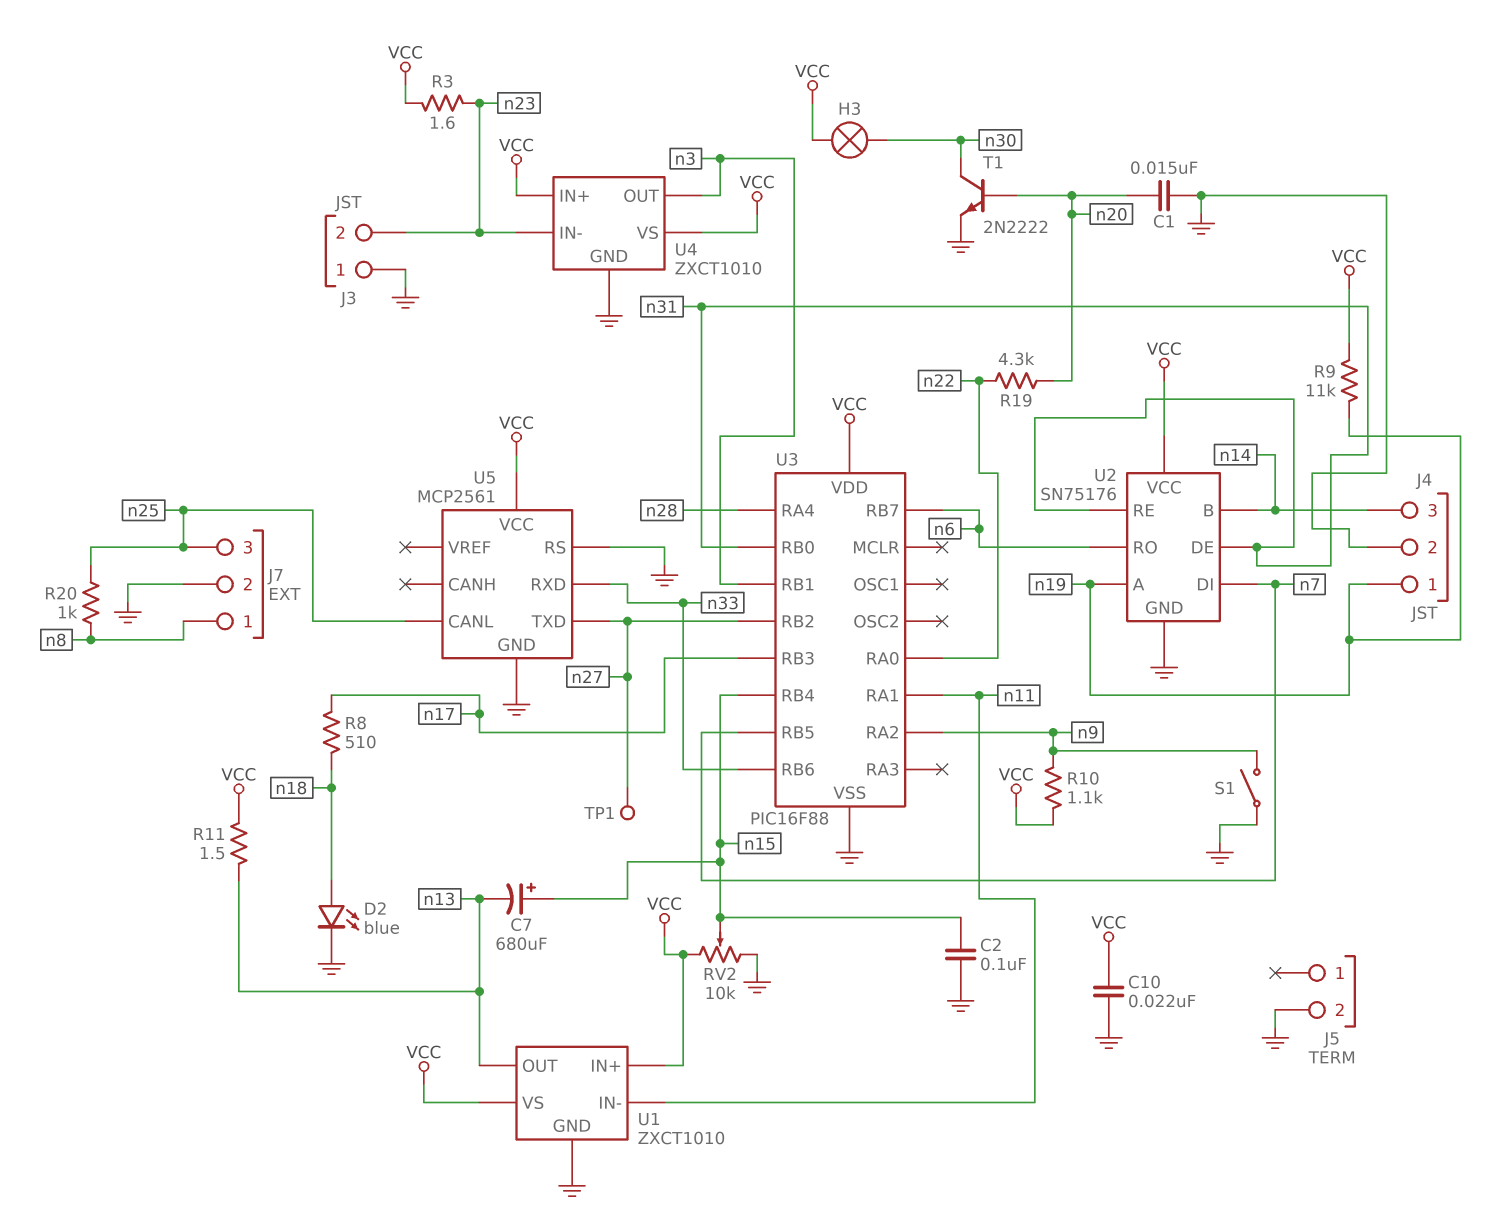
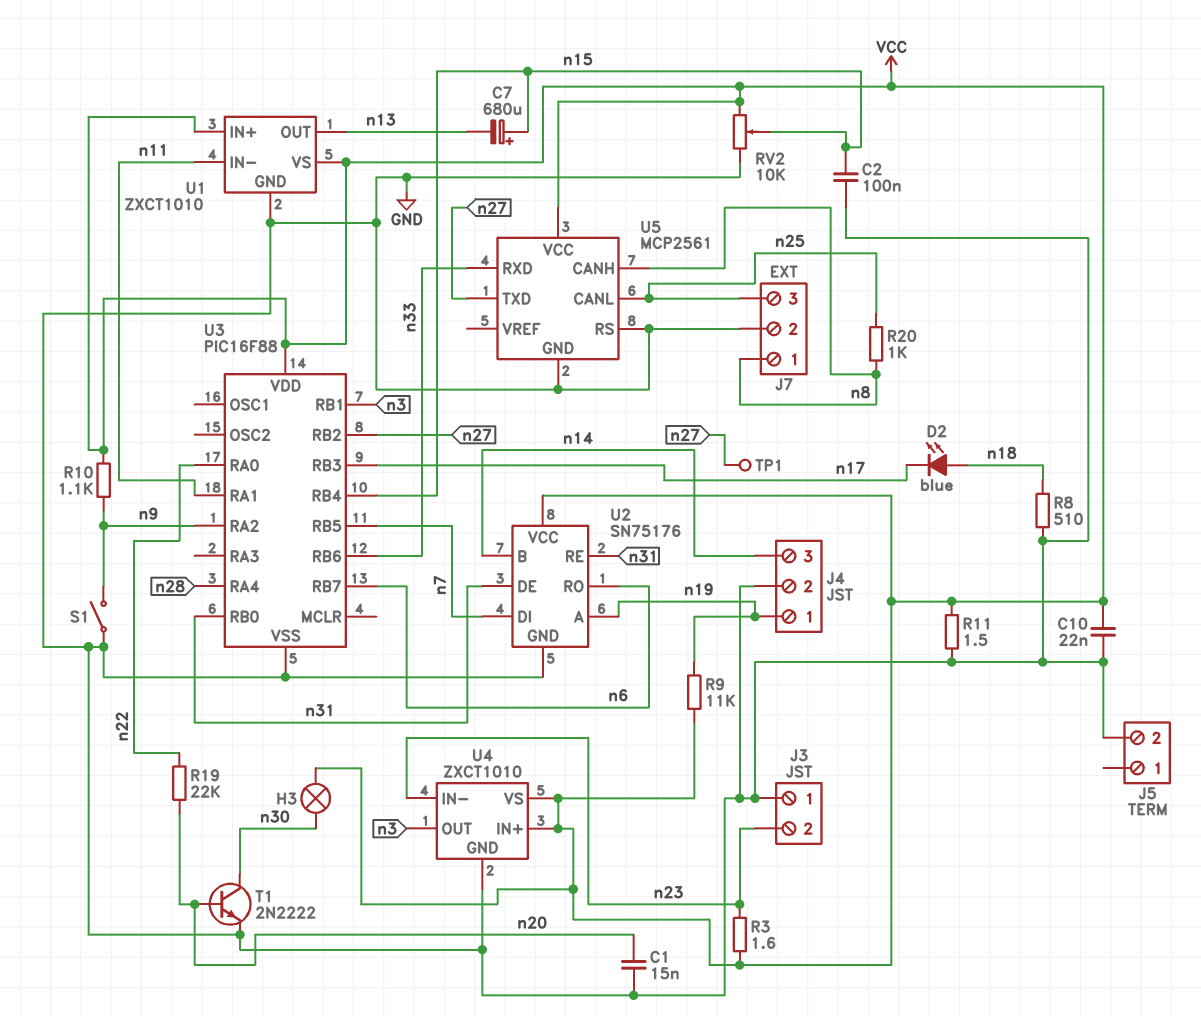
D2: LED blue (A n18, K GND) -> LED blue (A n18, K n17)
R8: 510 (n17, n18) -> 510 (GND, n18)
R11: 1.5 (VCC, n13) -> 1.5 (GND, VCC)
R19: 4.3k (n20, n22) -> 22k (n20, n22)
U5 pin CANH: none -> n8

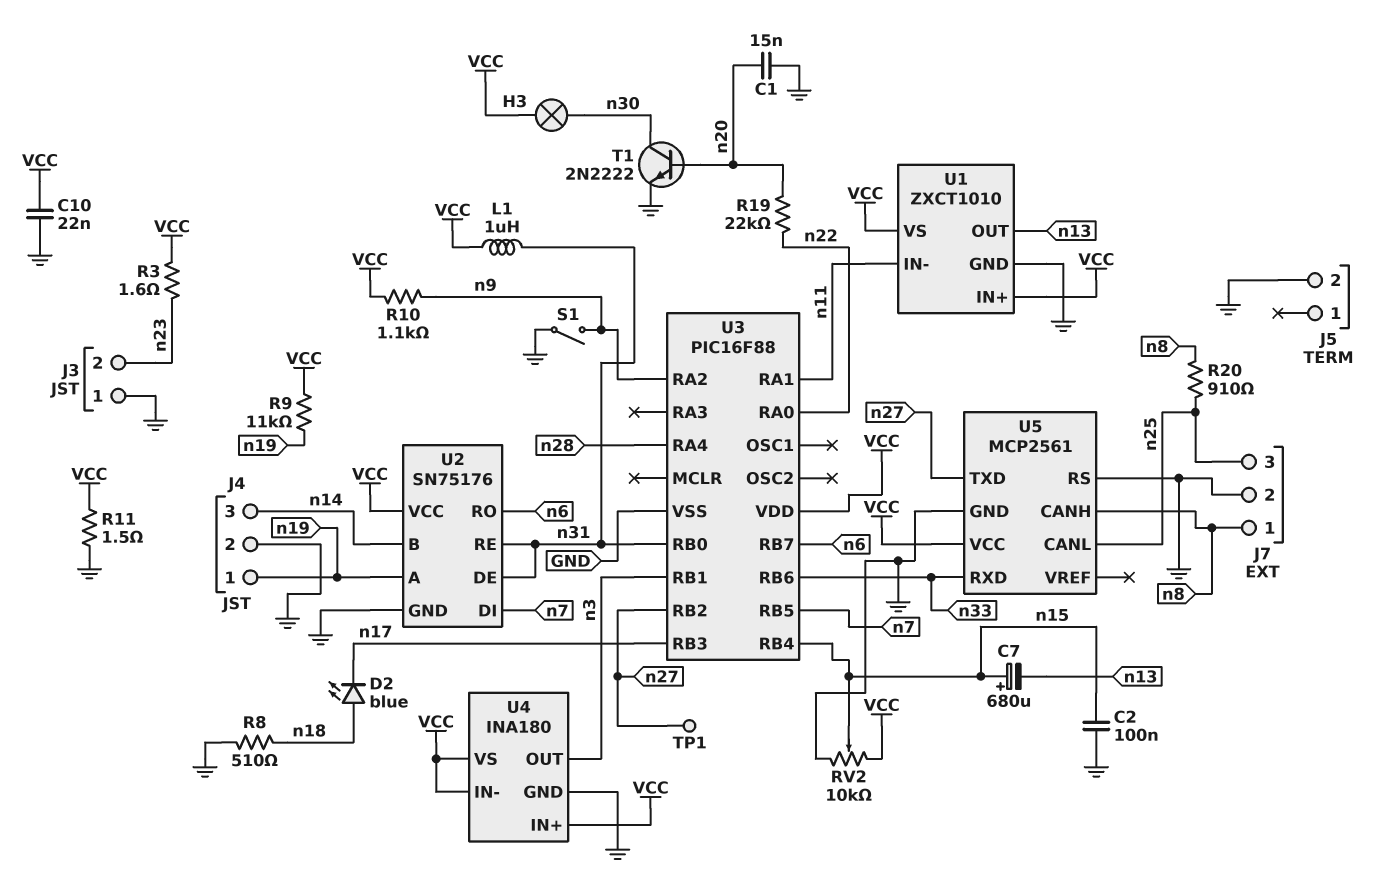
L1: none -> 1uH (VCC, n31)
R20: 1k (n8, n25) -> 910 (n8, n25)
U4: ZXCT1010 -> INA180
U4 pin IN-: n23 -> VCC

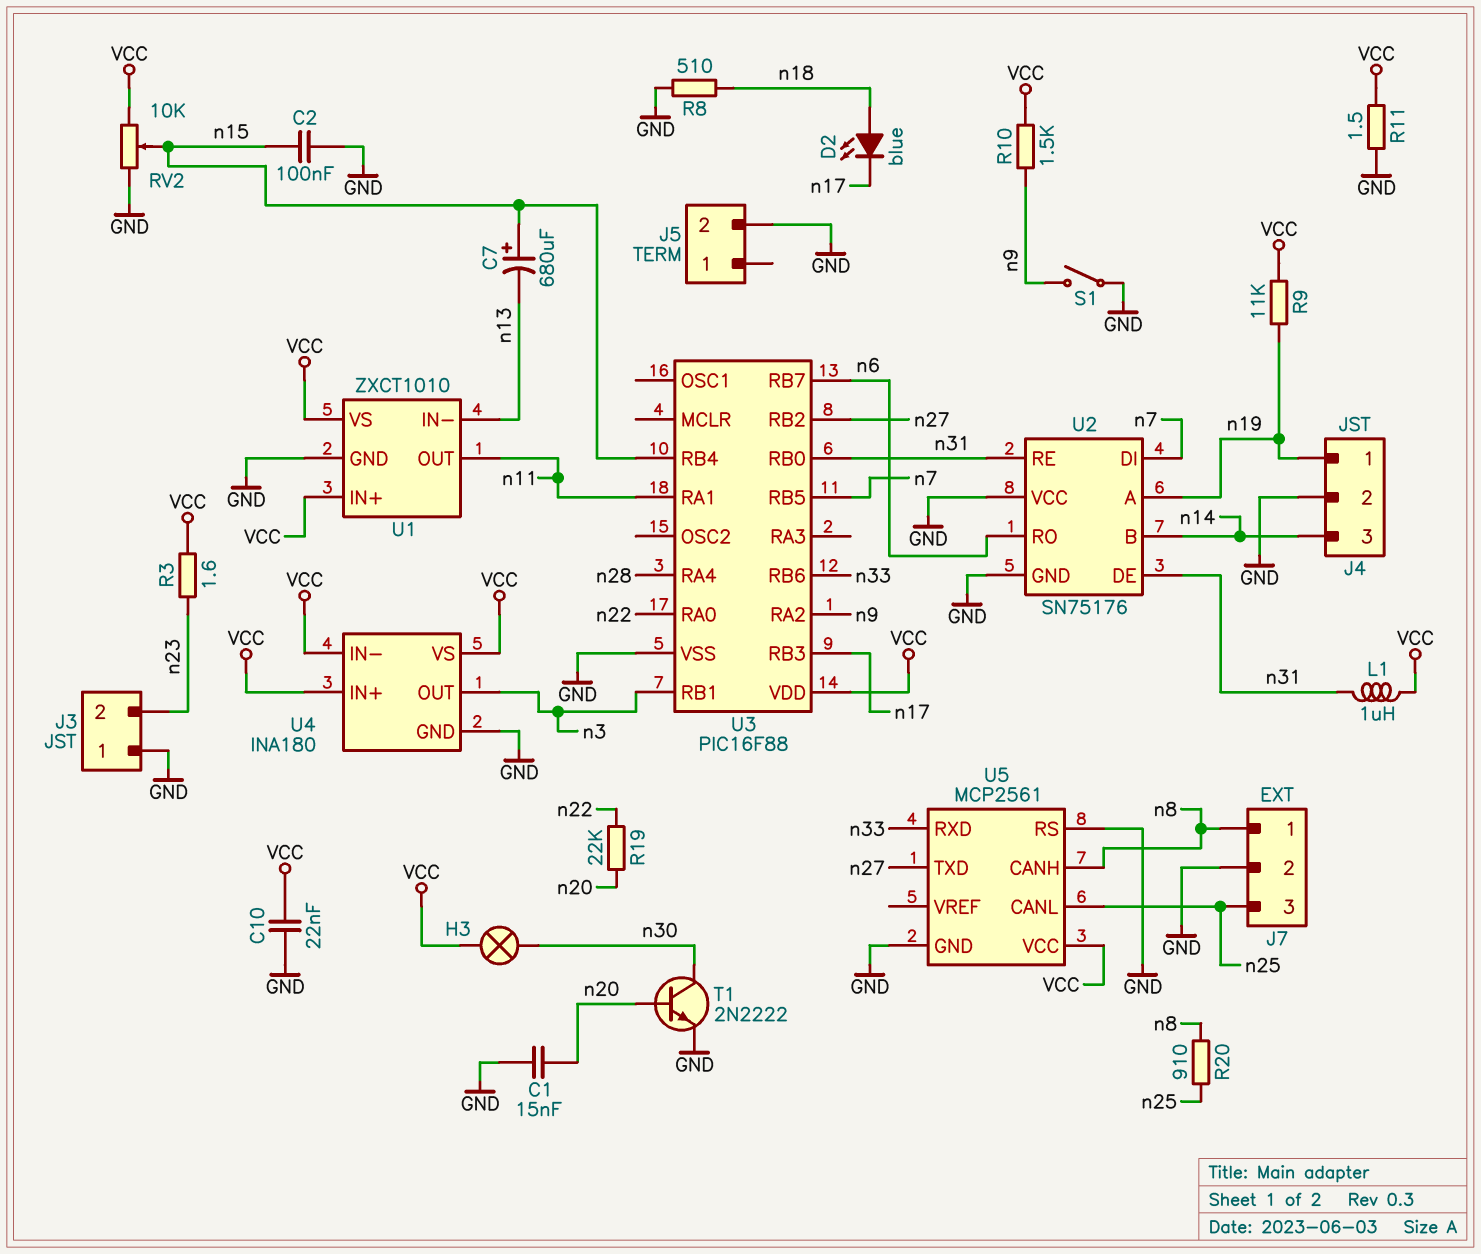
R10: 1.1k (VCC, n9) -> 1.5k (VCC, n9)
TP1: test point (n27) -> none
U1 pin IN-: n11 -> n13
U1 pin OUT: n13 -> n11
U2 pin VCC: VCC -> GND

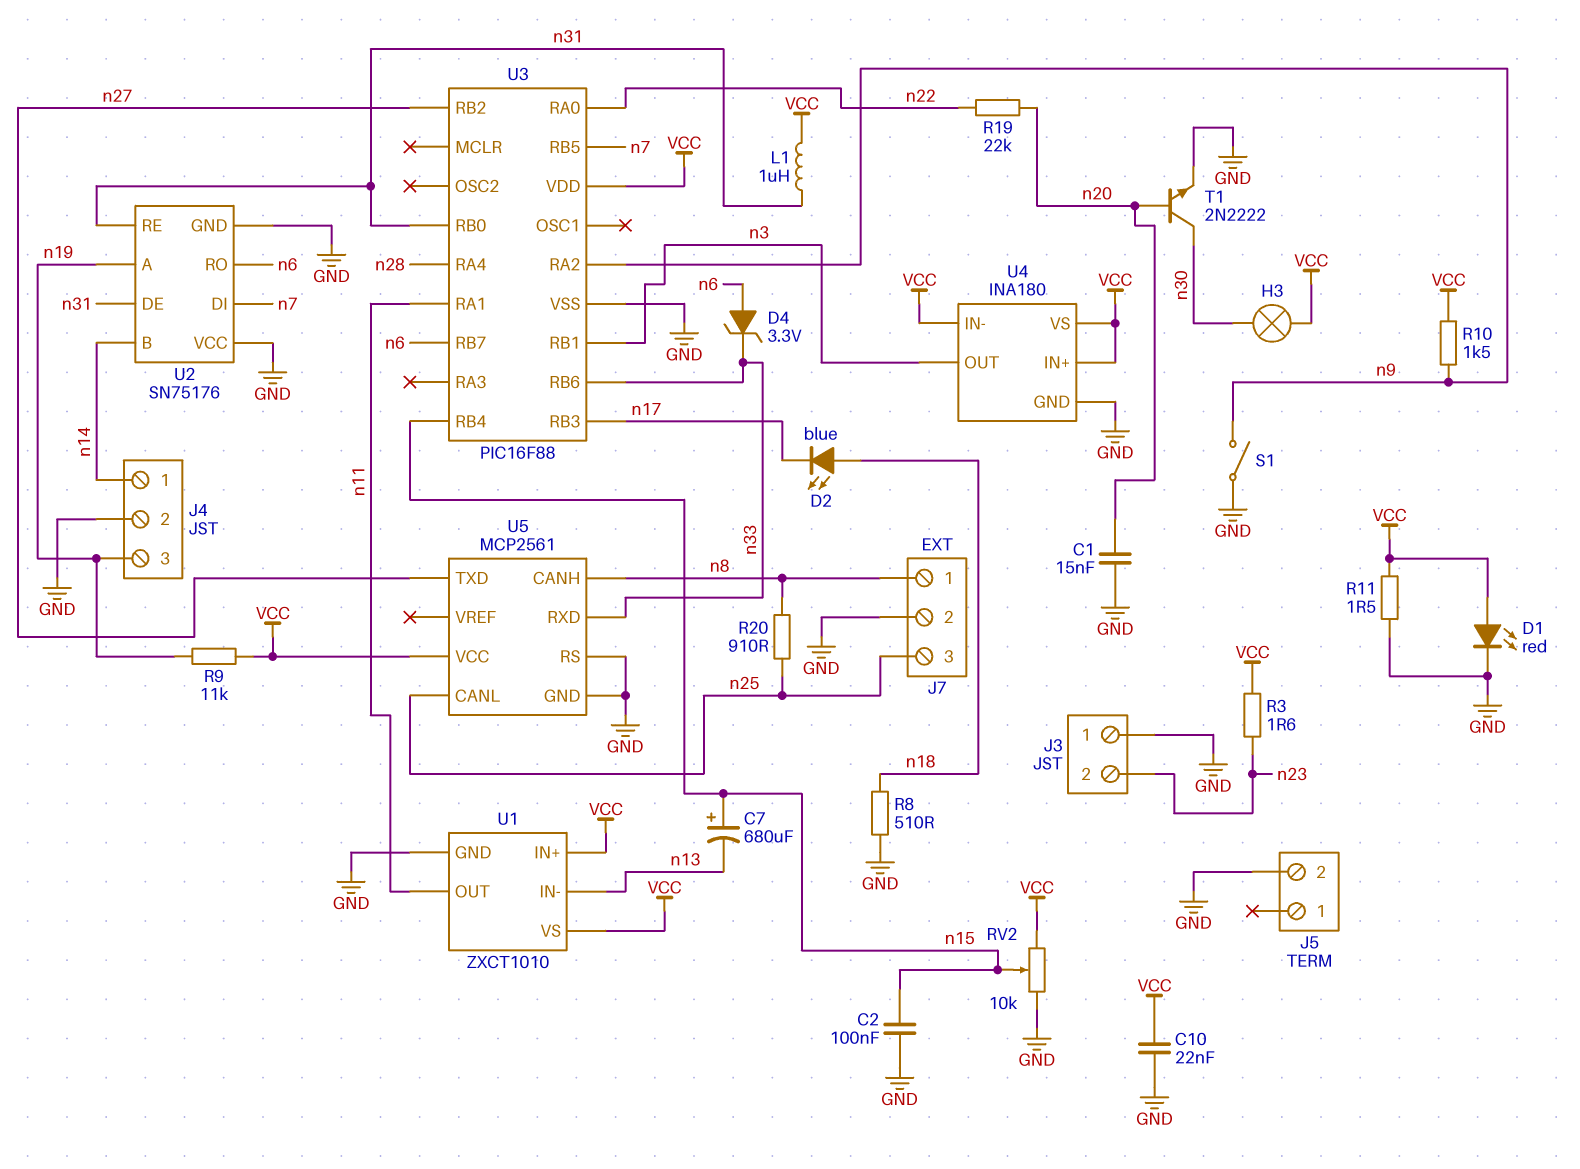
D1: none -> LED red (A VCC, K GND)
D4: none -> zener 3.3V (A n6, K n33)
J4 pin 1: n19 -> n14
J4 pin 3: n14 -> n19

